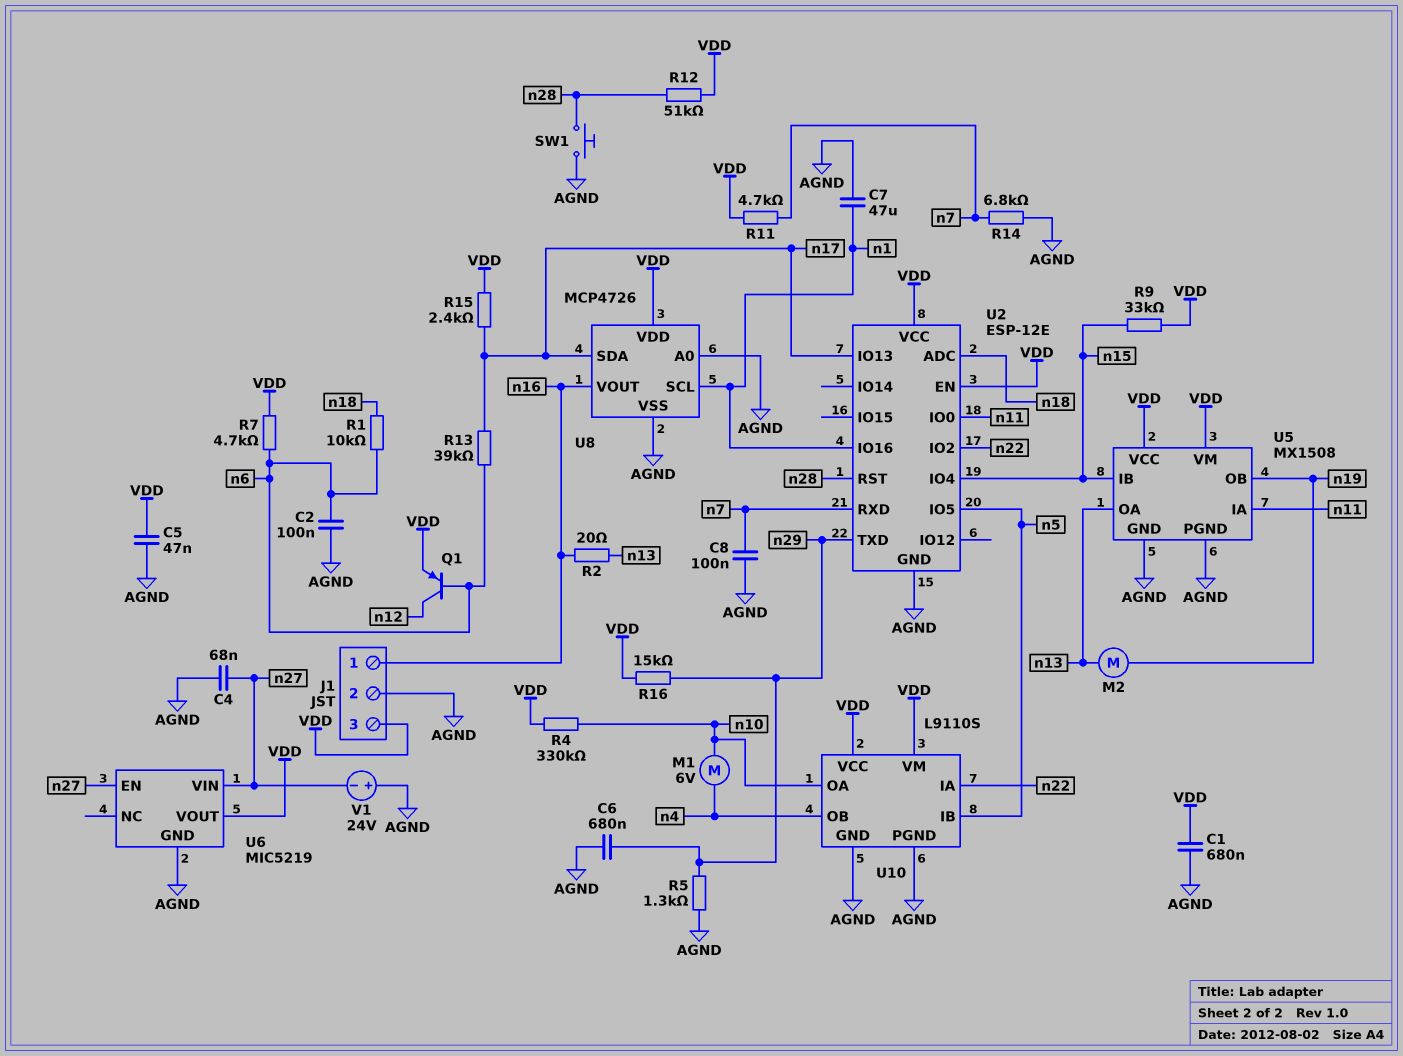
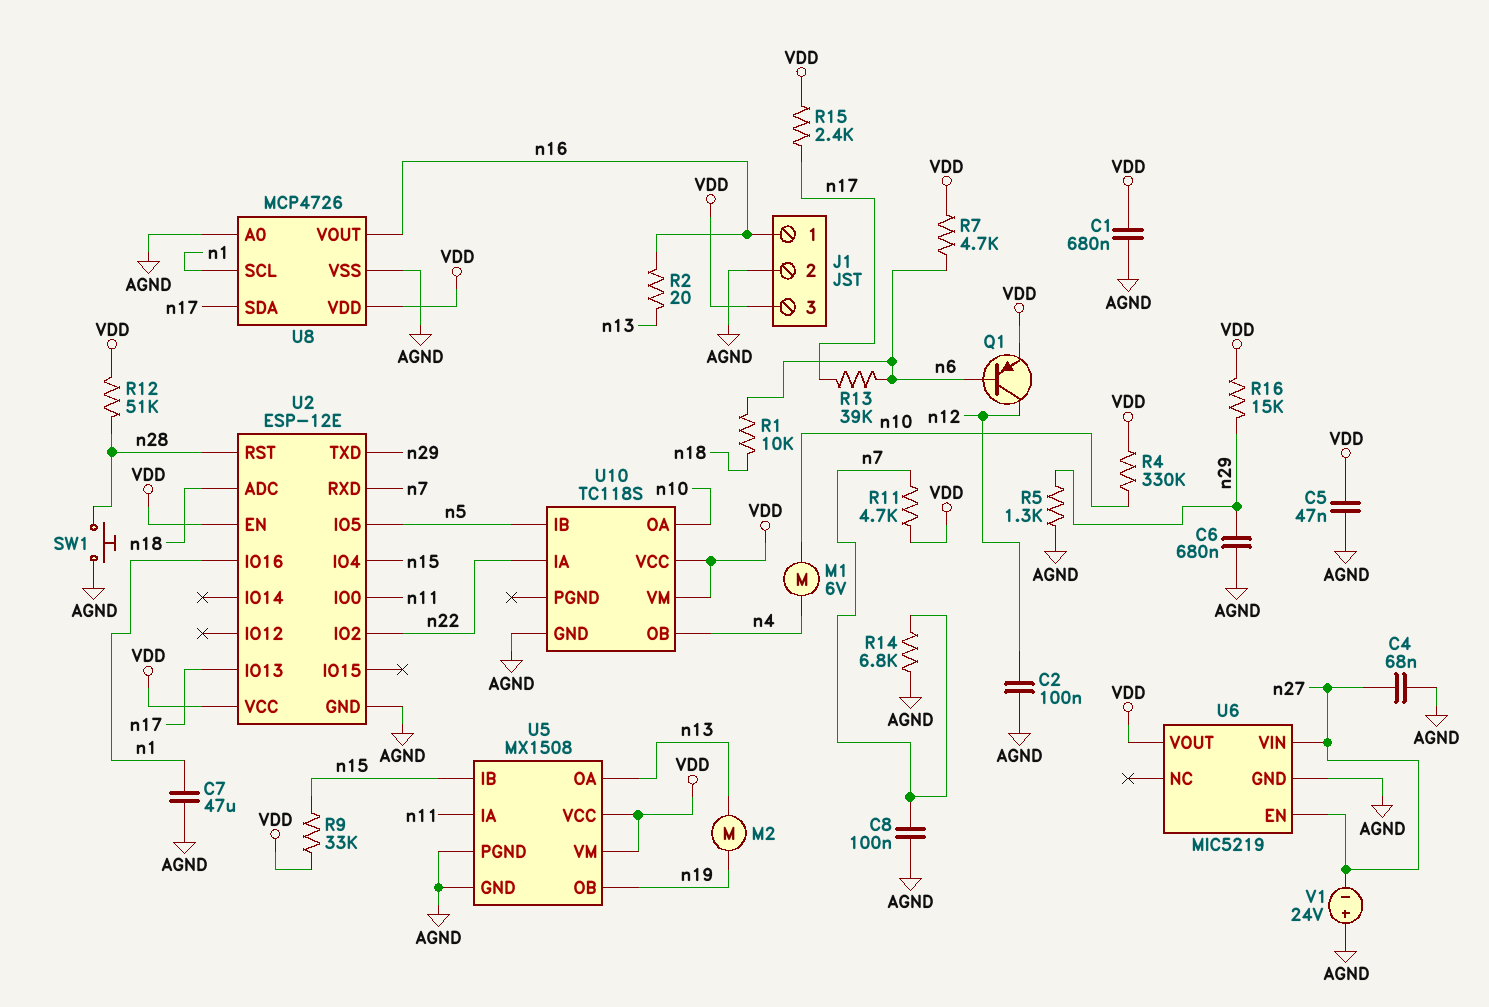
C2: 100nF (AGND, n6) -> 100nF (AGND, n12)
U10: L9110S -> TC118S
U10 pin PGND: AGND -> none

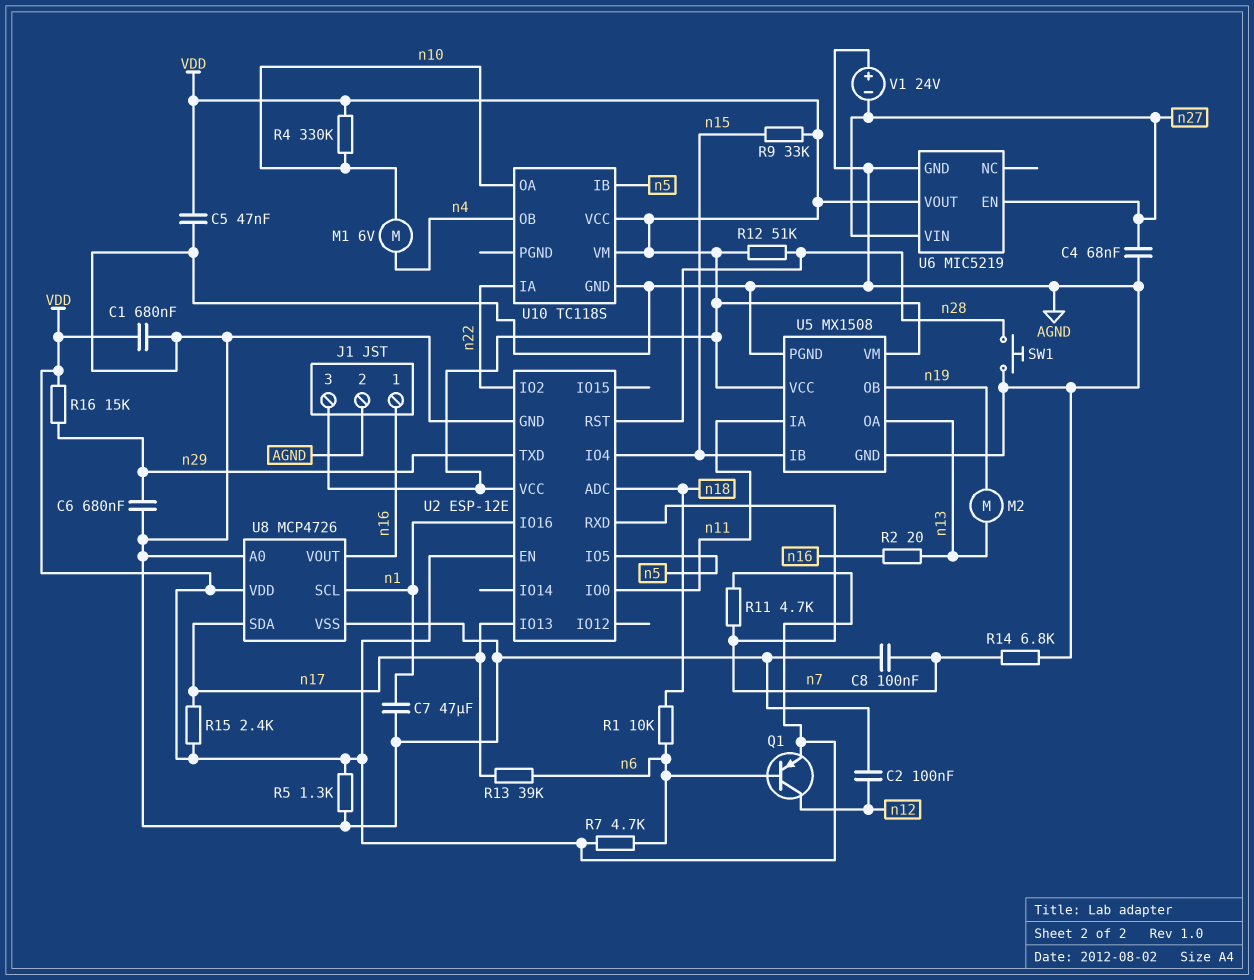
R5: 1.3k (AGND, n29) -> 1.3k (AGND, VDD)

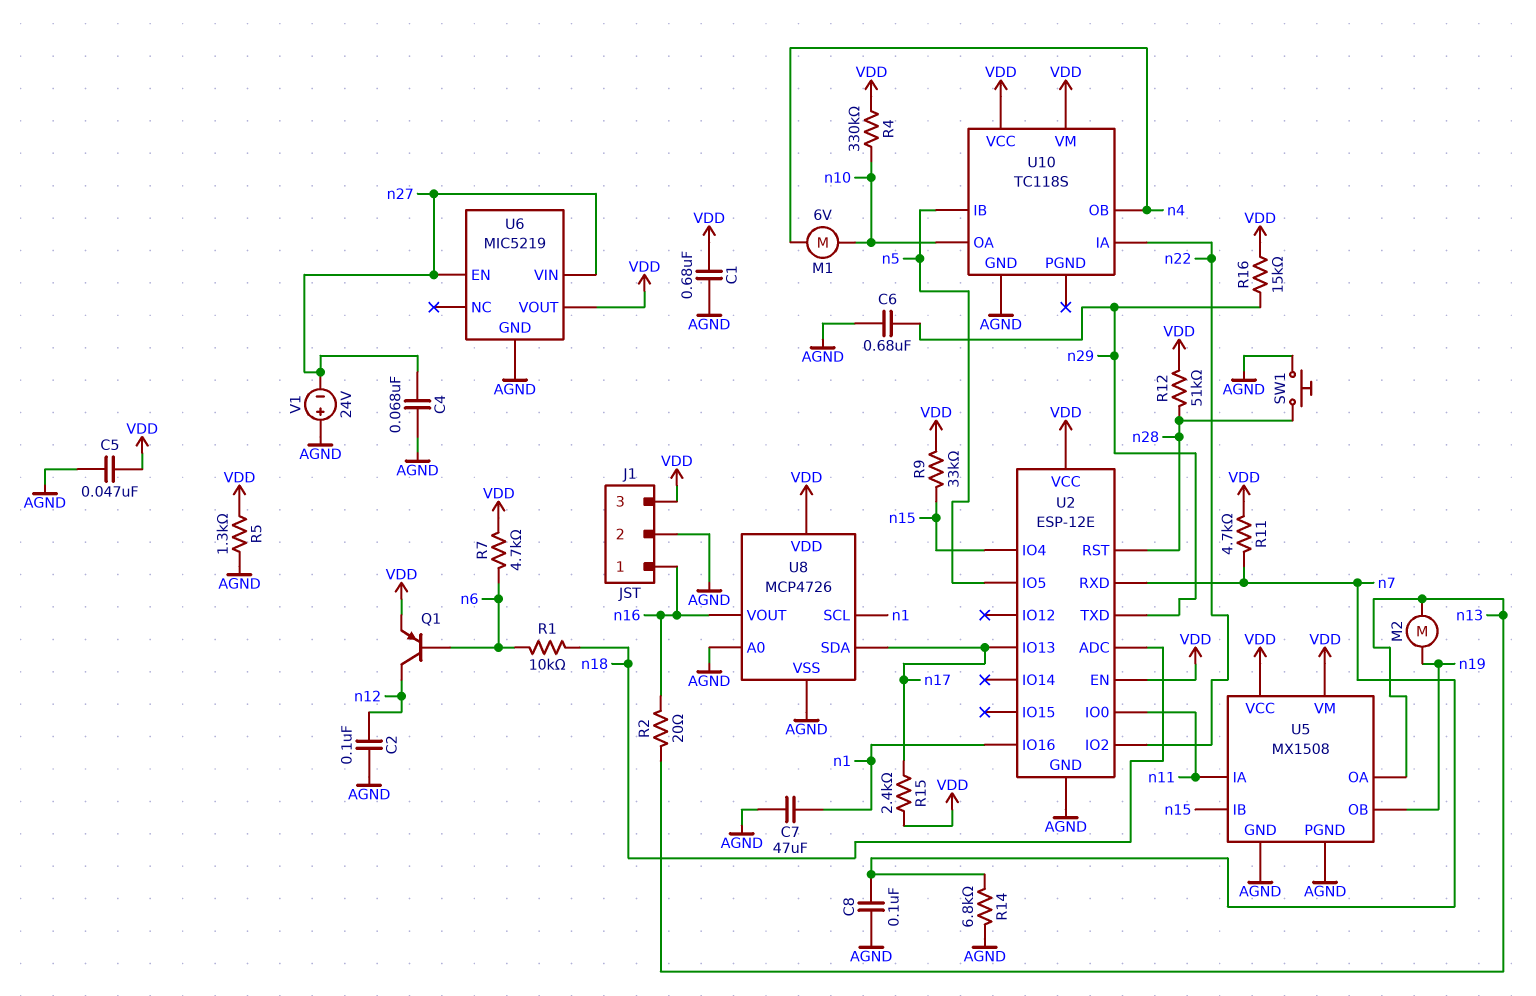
R13: 39k (n6, n17) -> none

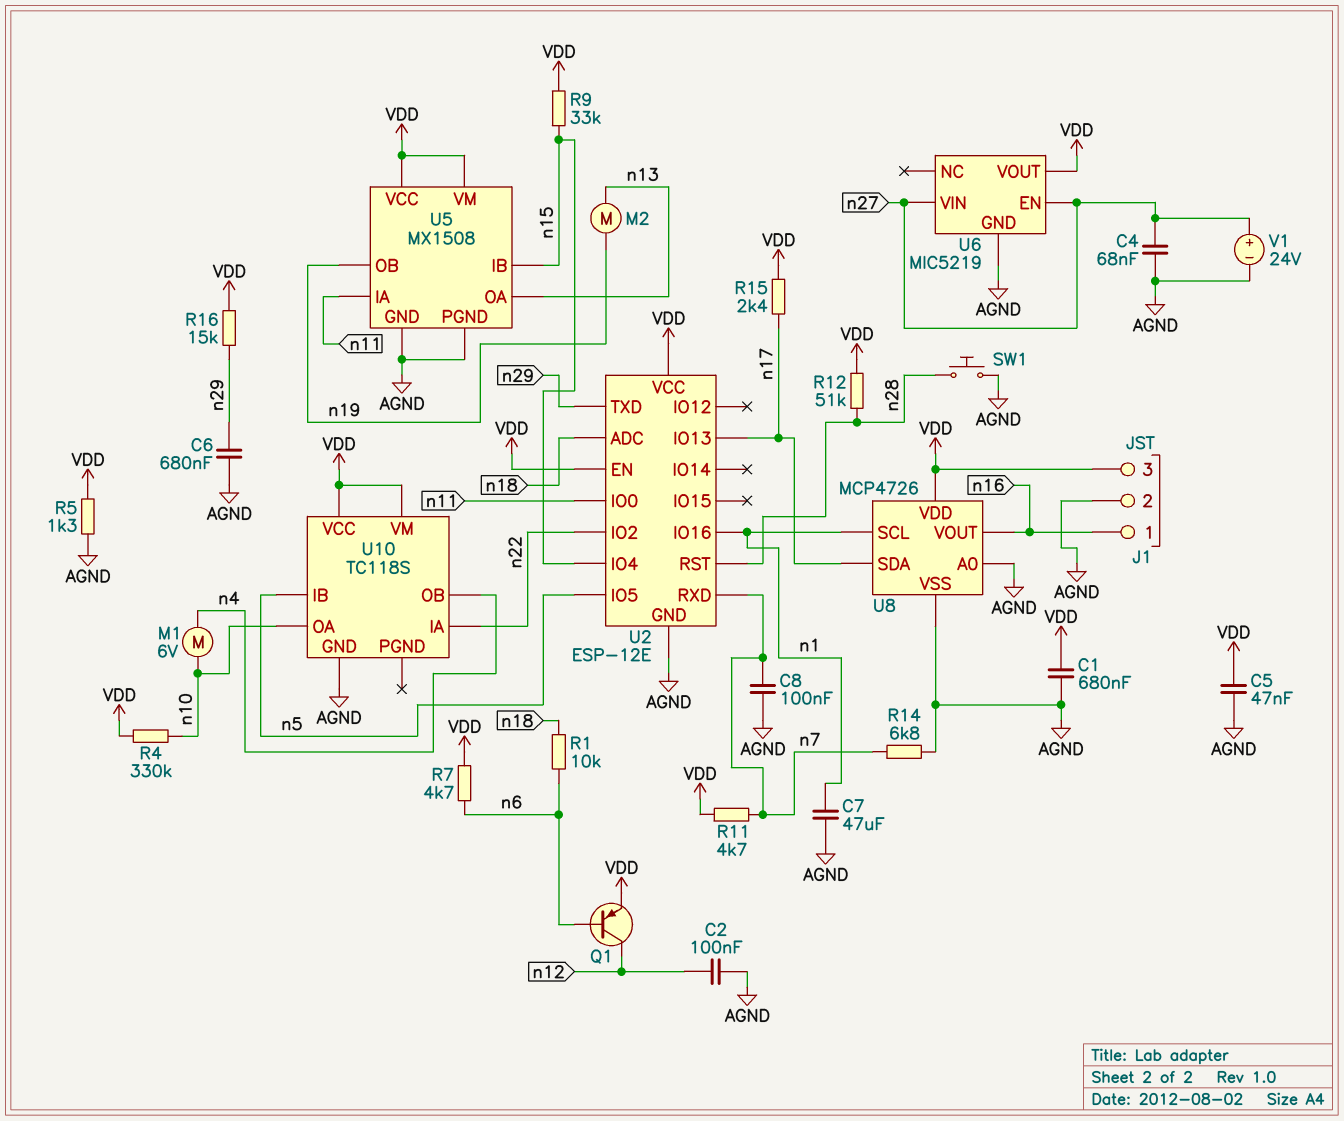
R2: 20 (n13, n16) -> none
V1: 24V (plus AGND, minus n27) -> 24V (plus n27, minus AGND)

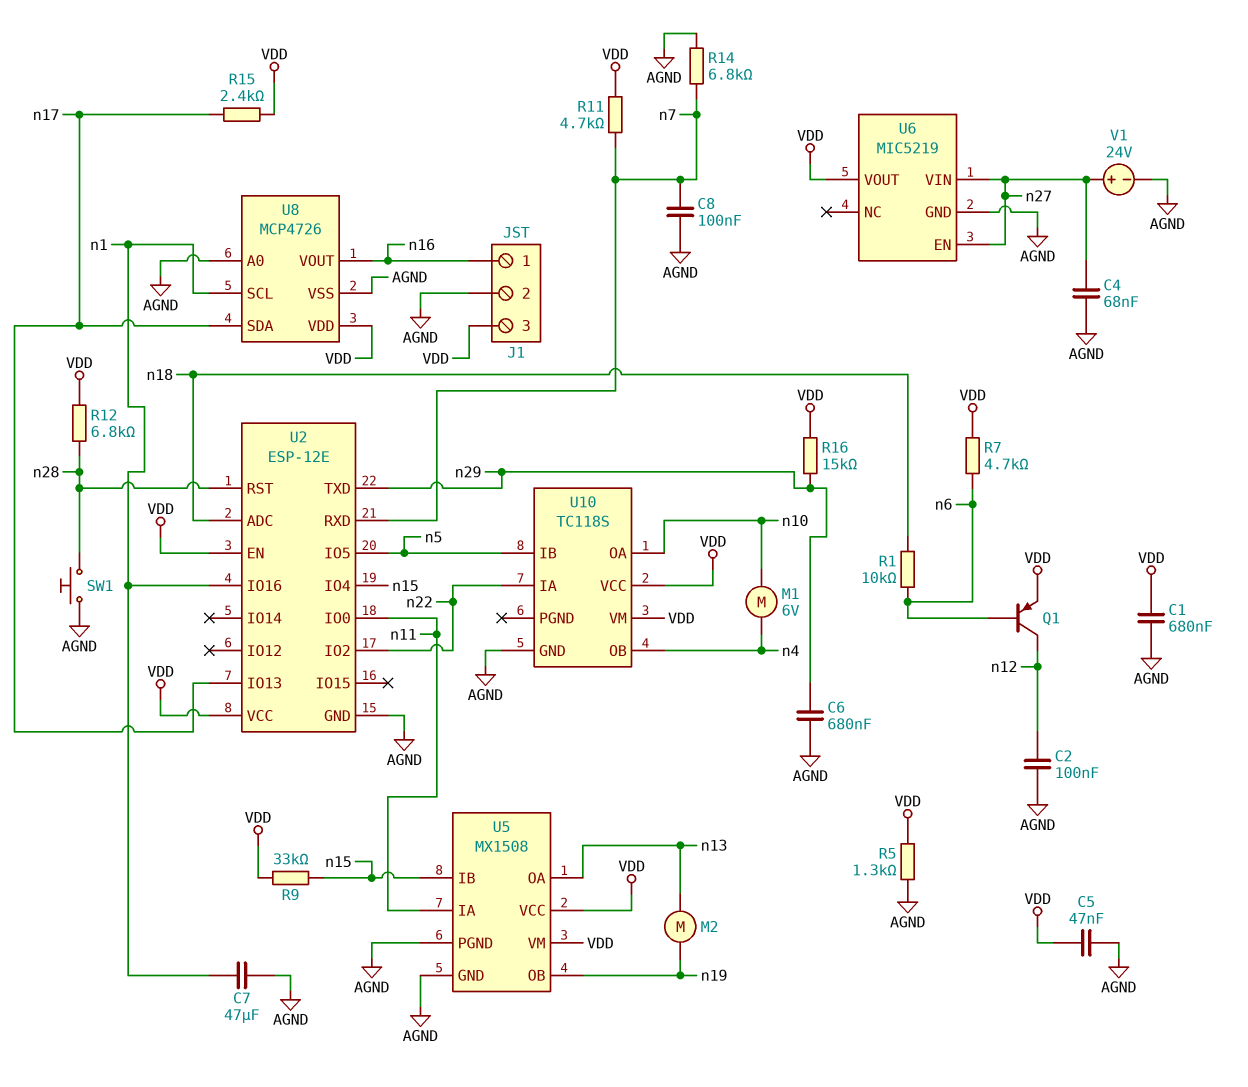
R4: 330k (VDD, n10) -> none
R12: 51k (VDD, n28) -> 6.8k (VDD, n28)

